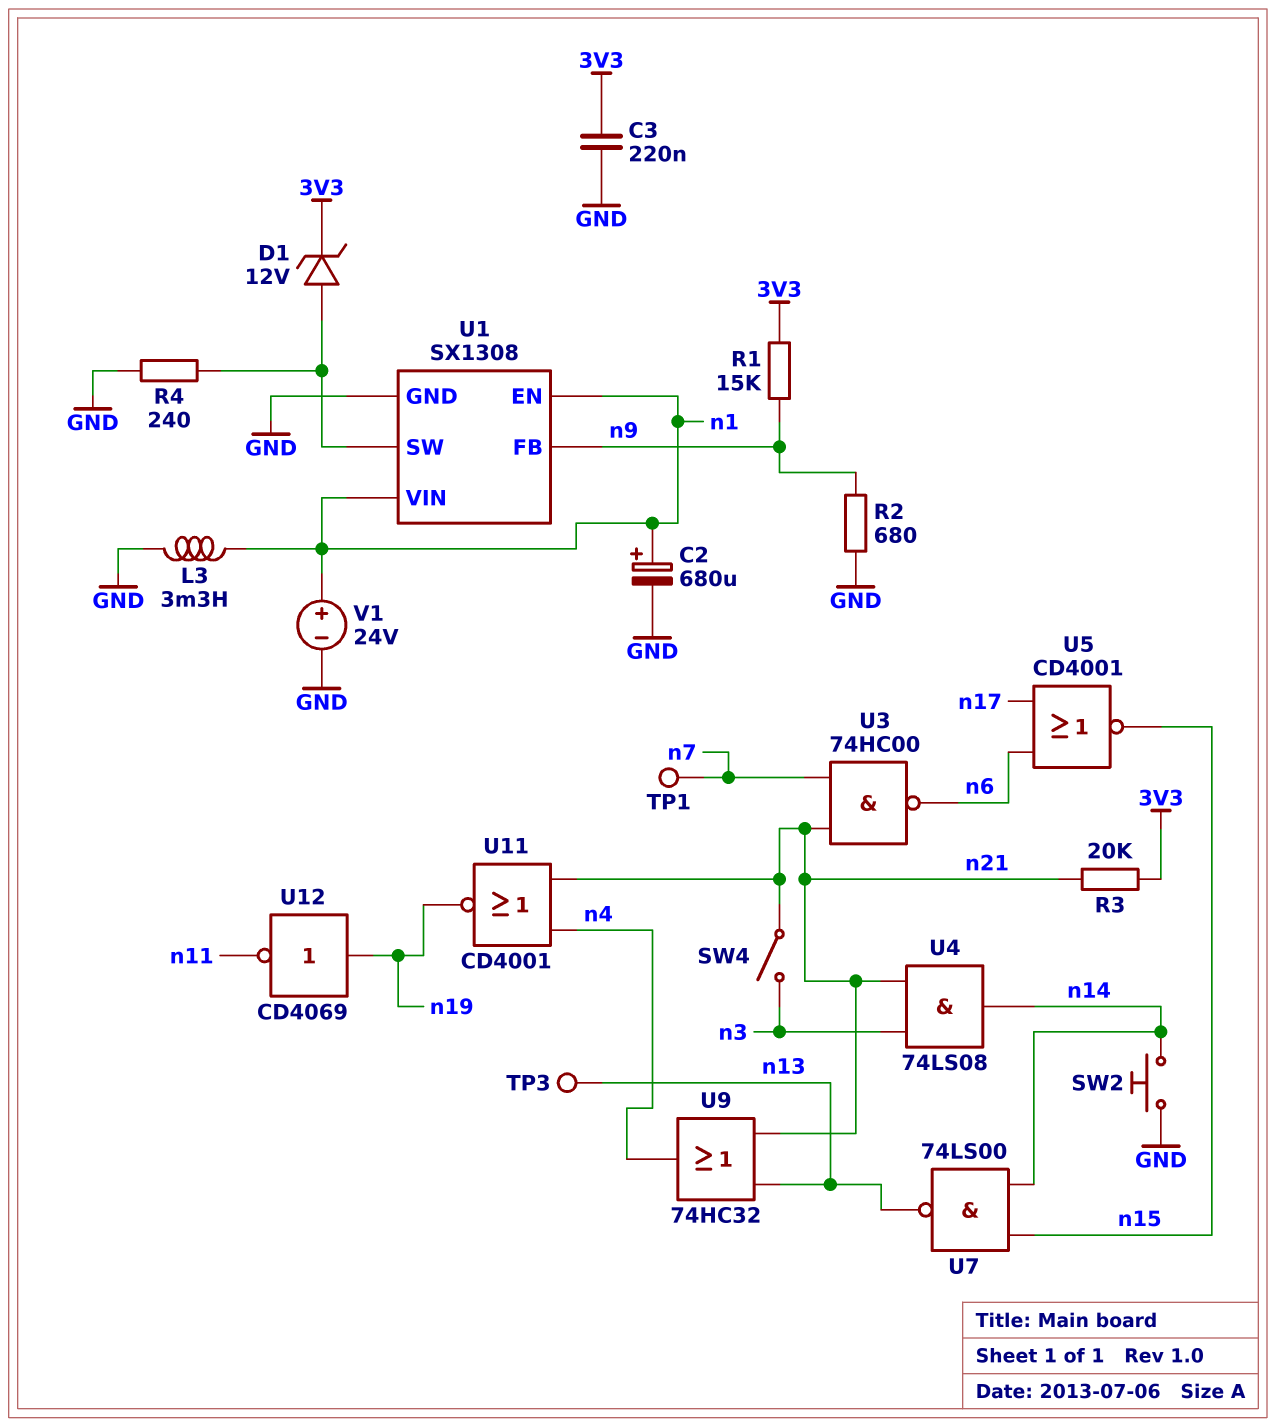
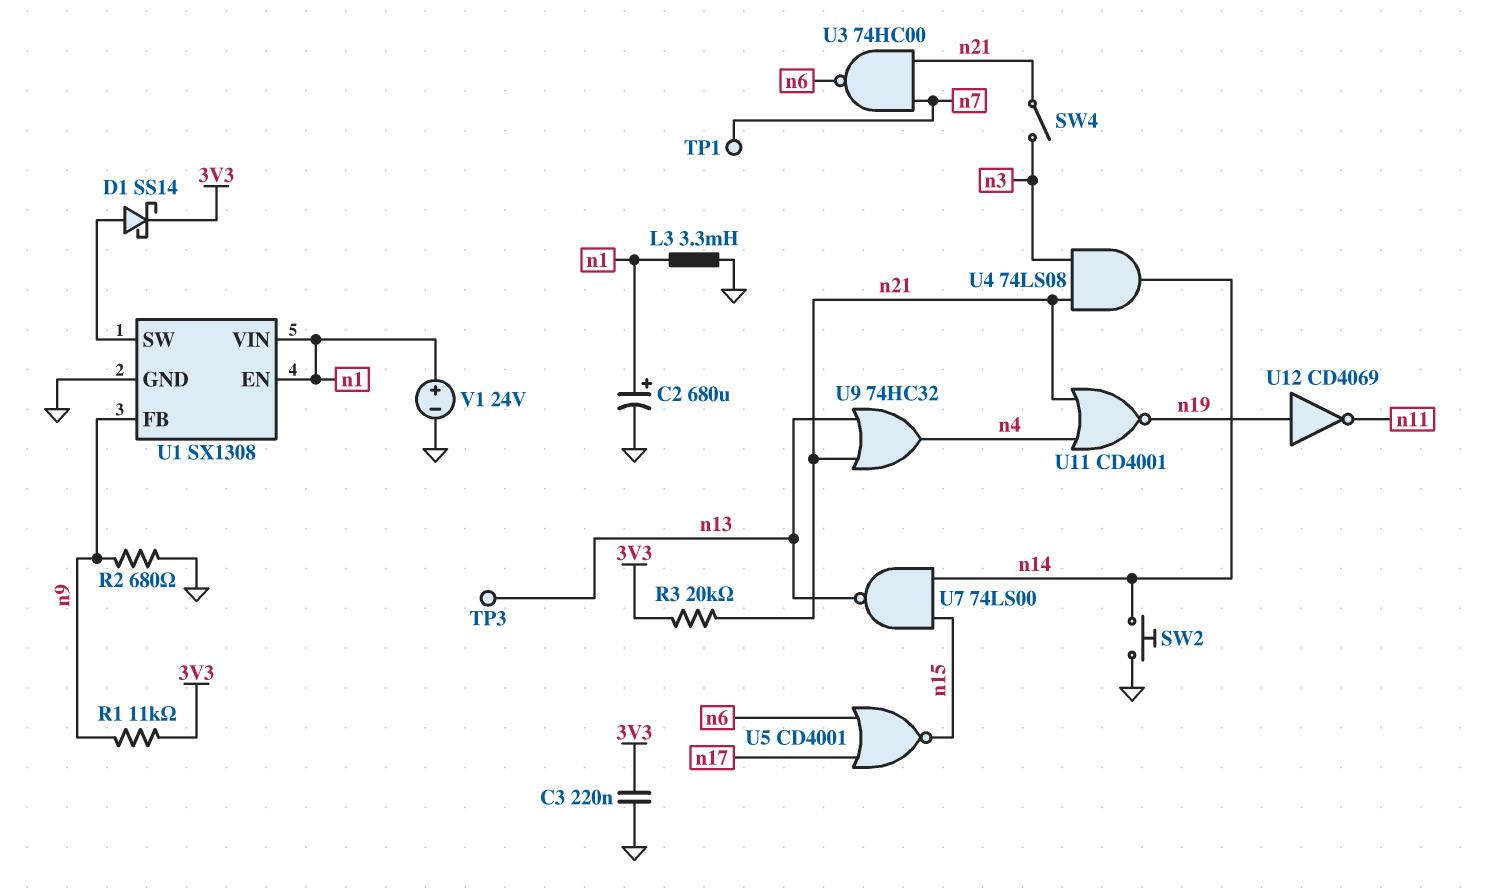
D1: zener 12V (A U1/SW, K 3V3) -> schottky SS14 (A U1/SW, K 3V3)
R1: 15k (3V3, n9) -> 11k (3V3, n9)
R4: 240 (GND, U1/SW) -> none

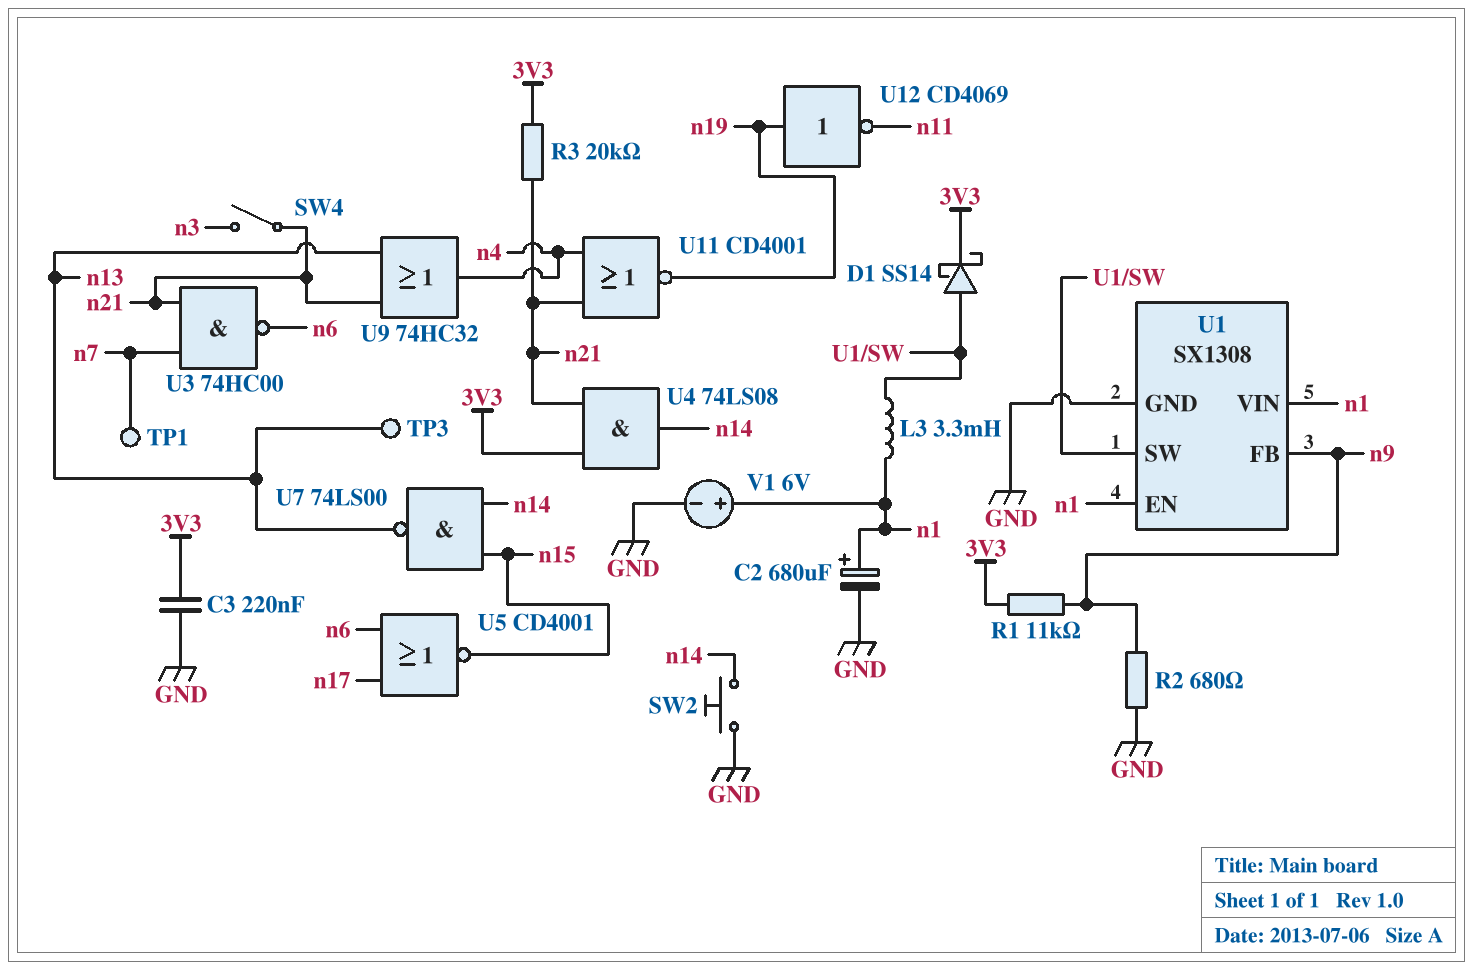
L3: 3.3mH (GND, n1) -> 3.3mH (U1/SW, n1)
U4: AND 74LS08 (in n3, in n21, out n14) -> AND 74LS08 (in 3V3, in n21, out n14)
V1: 24V (plus n1, minus GND) -> 6V (plus n1, minus GND)

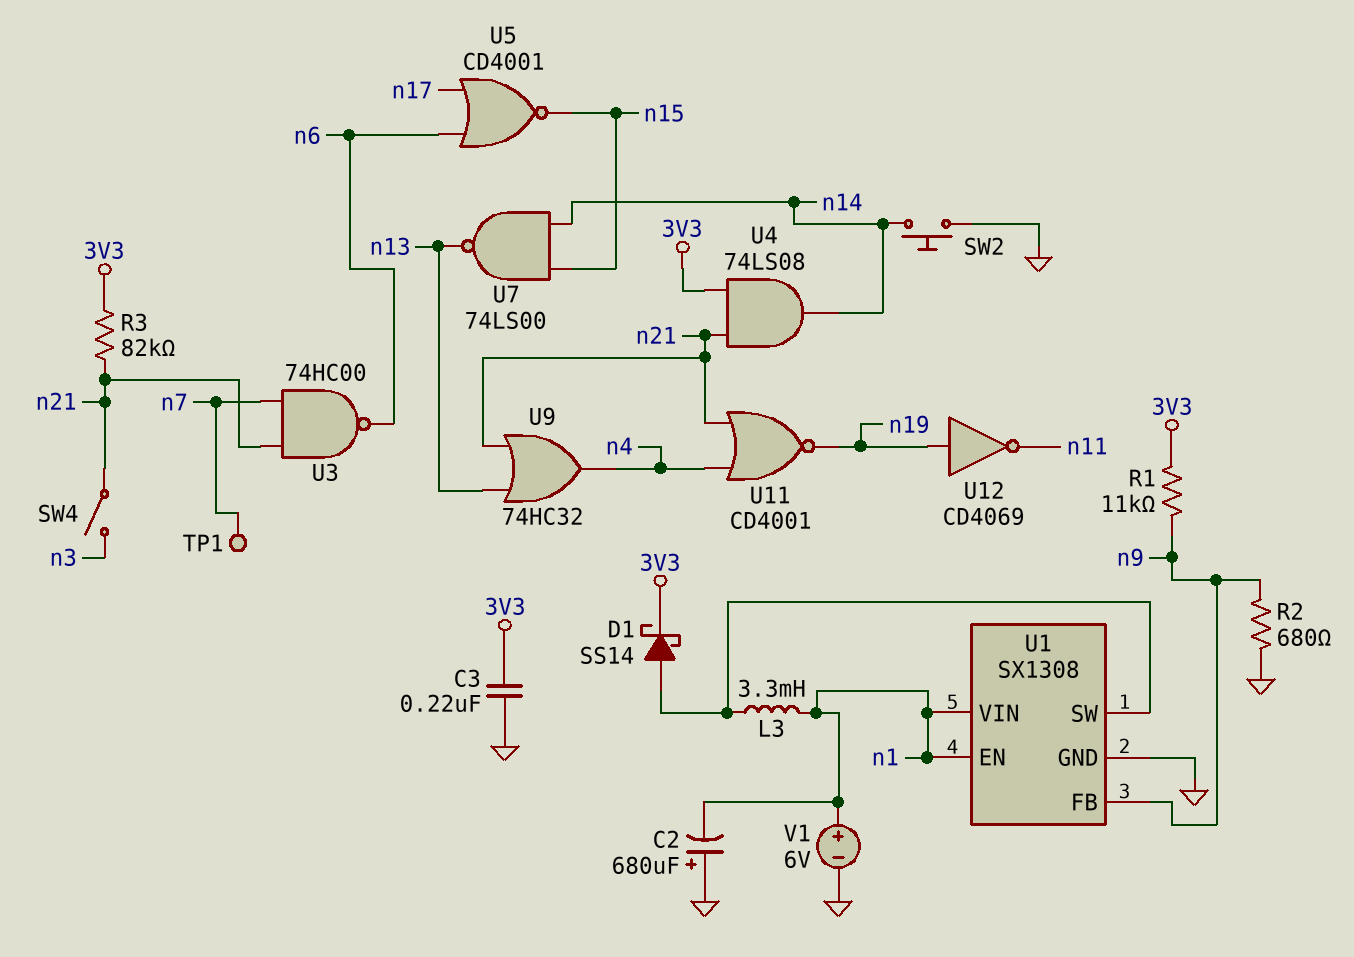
C2: 680uF (plus n1, minus GND) -> 680uF (plus GND, minus n1)
R3: 20k (3V3, n21) -> 82k (3V3, n21)
TP3: test point (n13) -> none

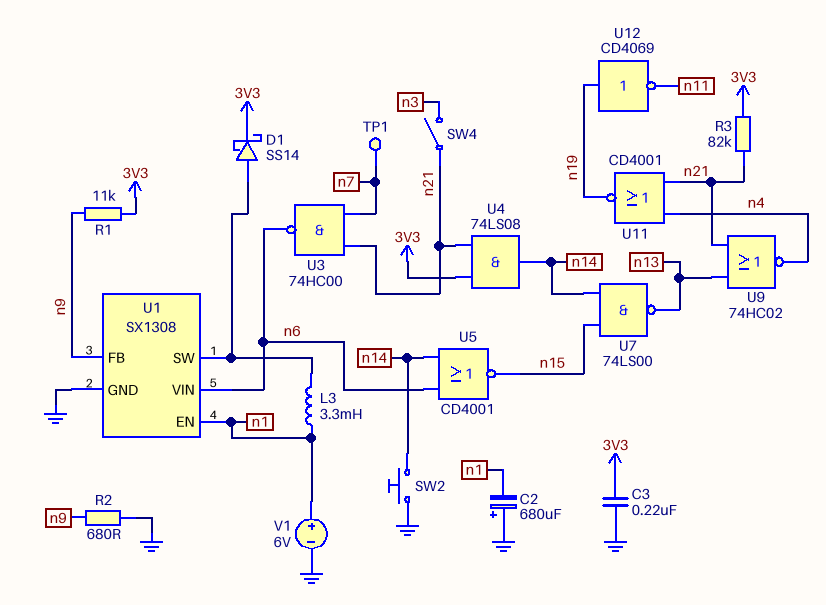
U1 pin VIN: n1 -> n6
U5: NOR CD4001 (in n6, in n17, out n15) -> NOR CD4001 (in n6, in n14, out n15)
U9: OR 74HC32 (in n13, in n21, out n4) -> NOR 74HC02 (in n13, in n21, out n4)

